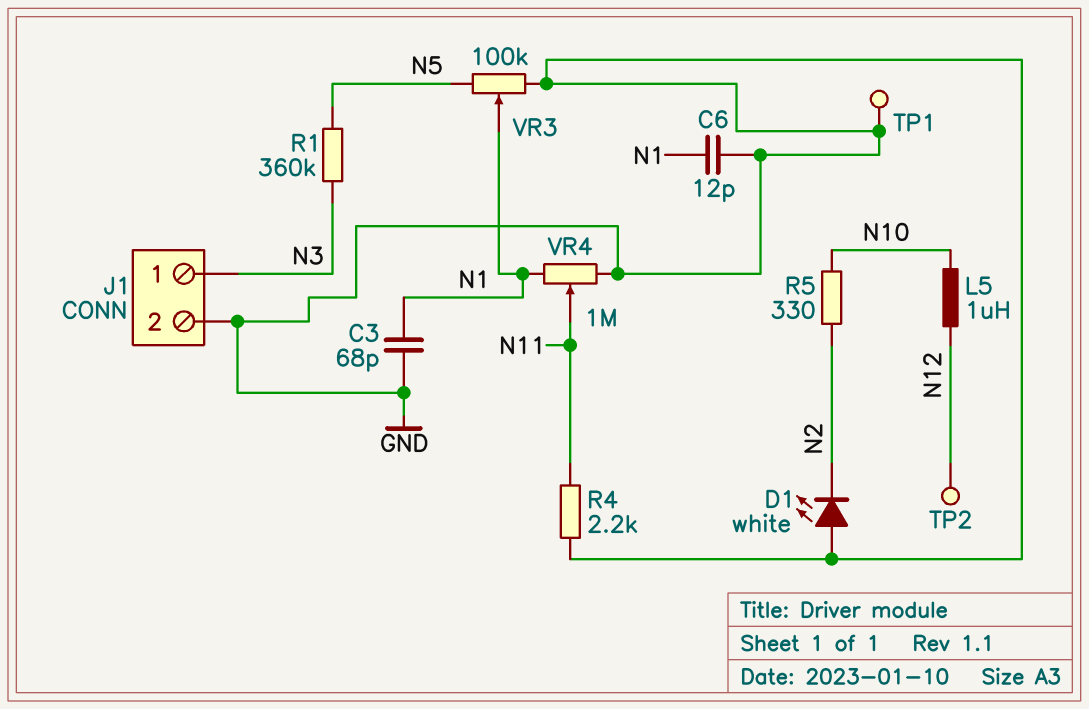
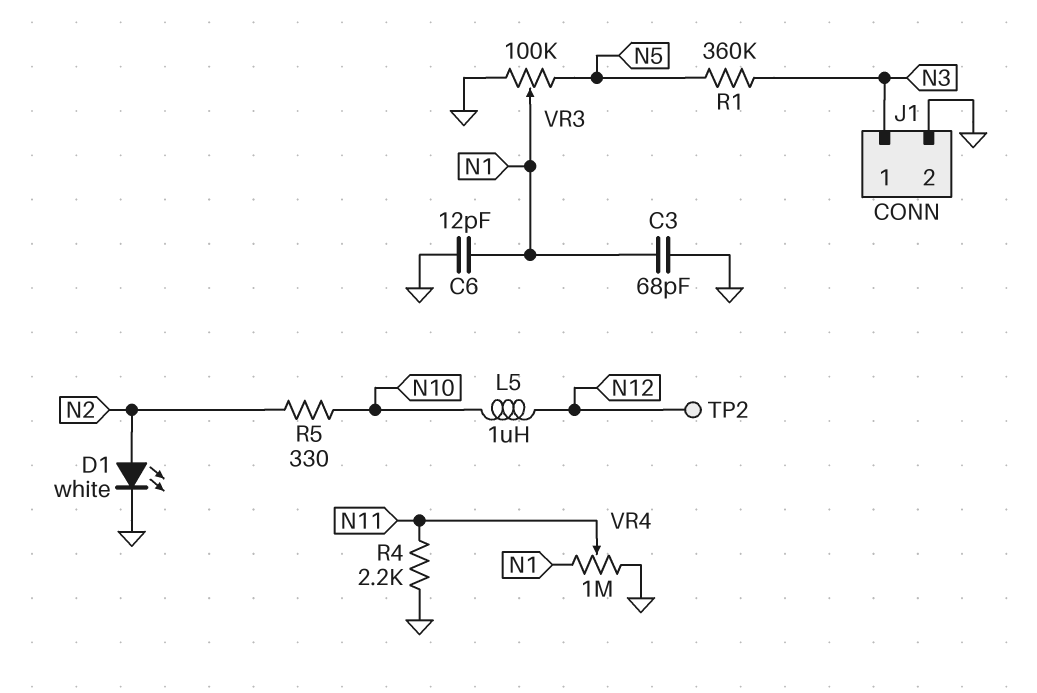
D1: LED white (A GND, K N2) -> LED white (A N2, K GND)
TP1: test point (GND) -> none

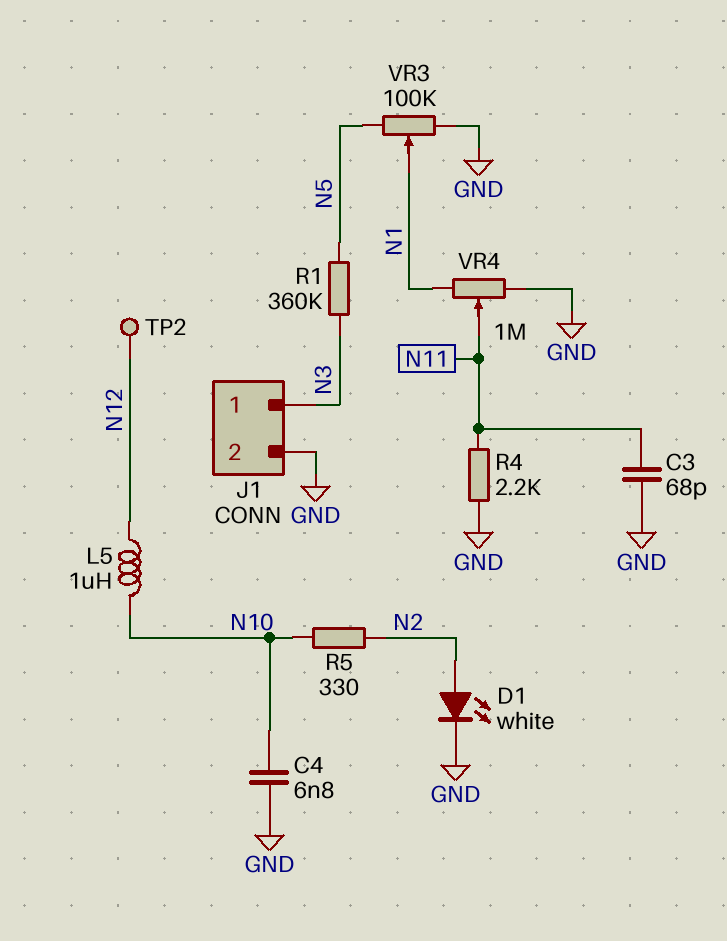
C3: 68pF (GND, N1) -> 68pF (GND, N11)
C4: none -> 6.8nF (GND, N10)
C6: 12pF (GND, N1) -> none

